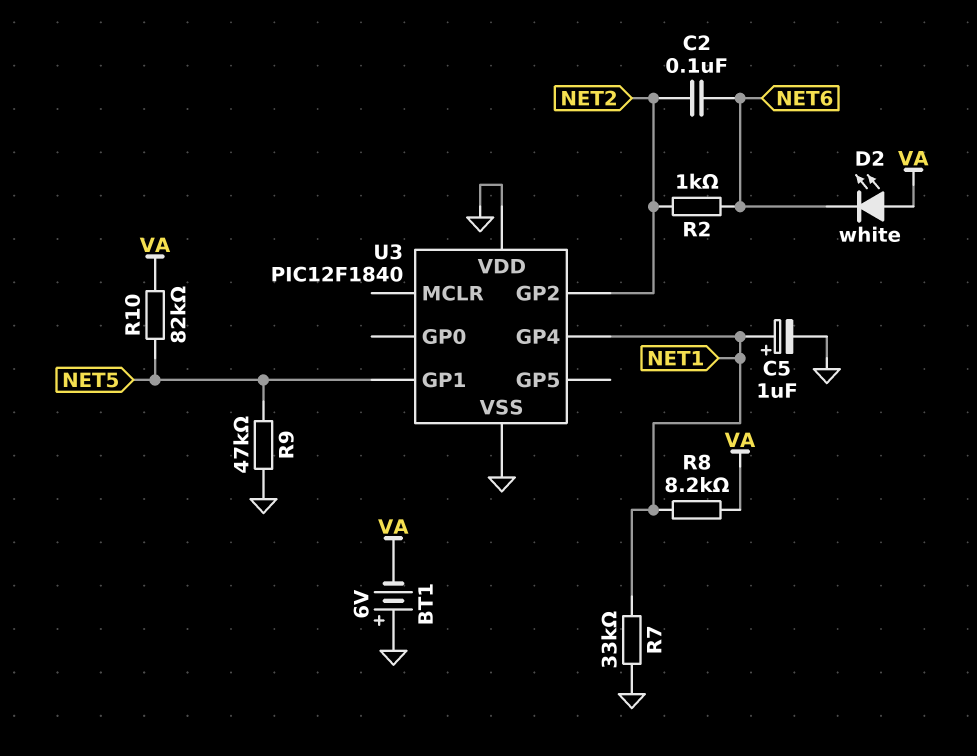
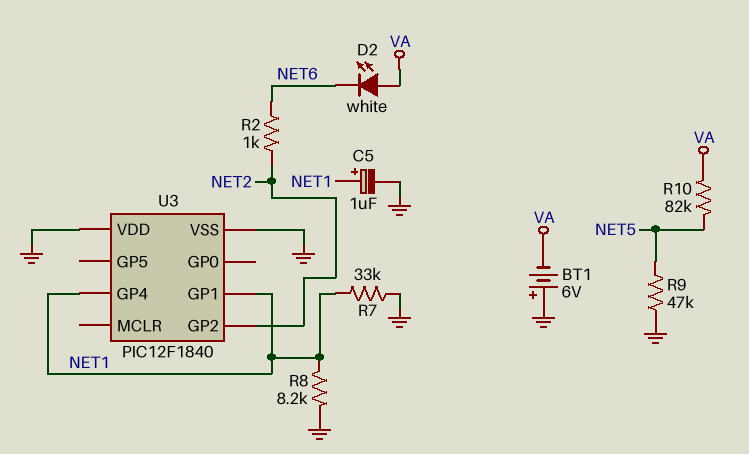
C2: 100nF (NET2, NET6) -> none
R8: 8.2k (NET1, VA) -> 8.2k (GND, NET1)
U3 pin GP1: NET5 -> NET1

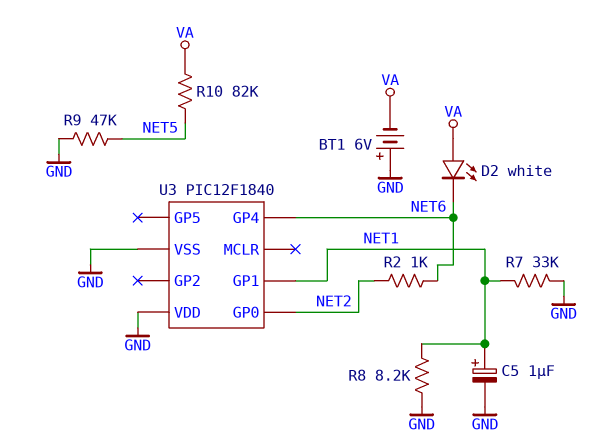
U3 pin GP0: none -> NET2
U3 pin GP2: NET2 -> none
U3 pin GP4: NET1 -> NET6

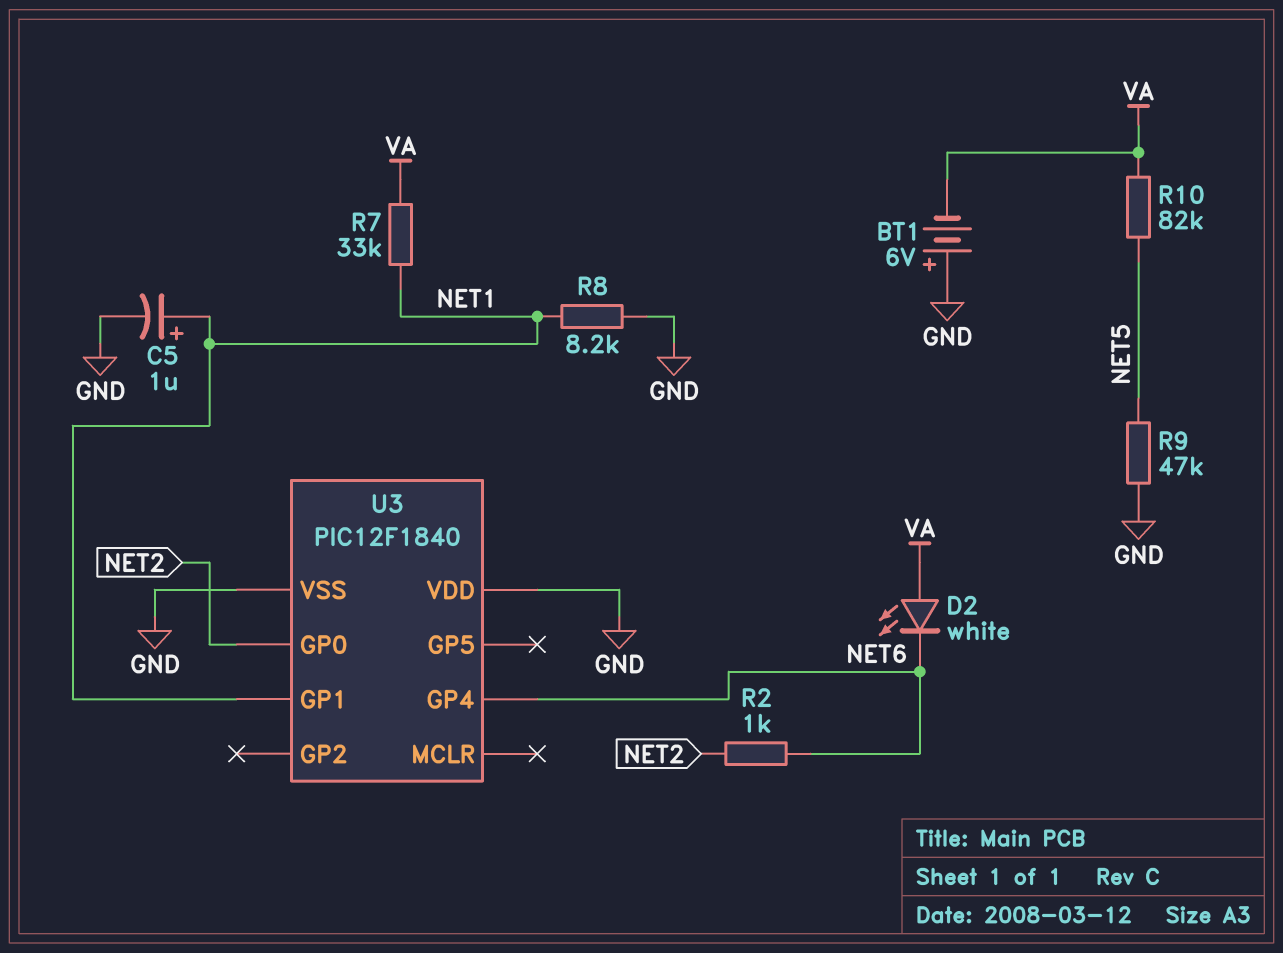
R7: 33k (GND, NET1) -> 33k (NET1, VA)

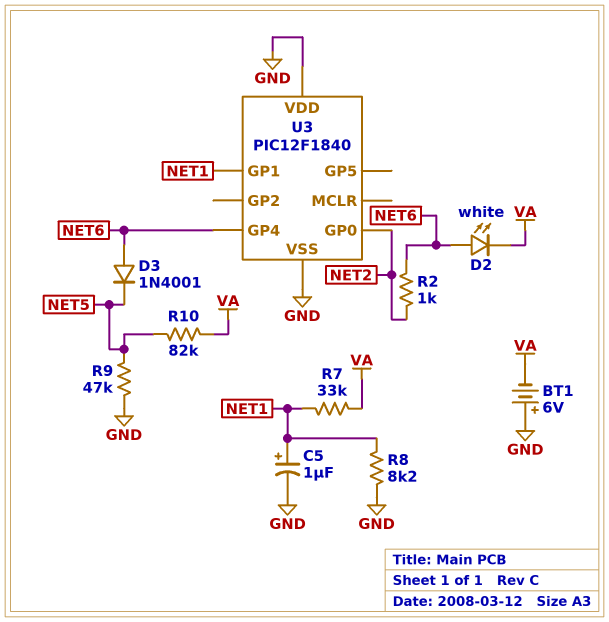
D2: LED white (A VA, K NET6) -> LED white (A NET6, K VA)
D3: none -> diode 1N4001 (A NET6, K NET5)

